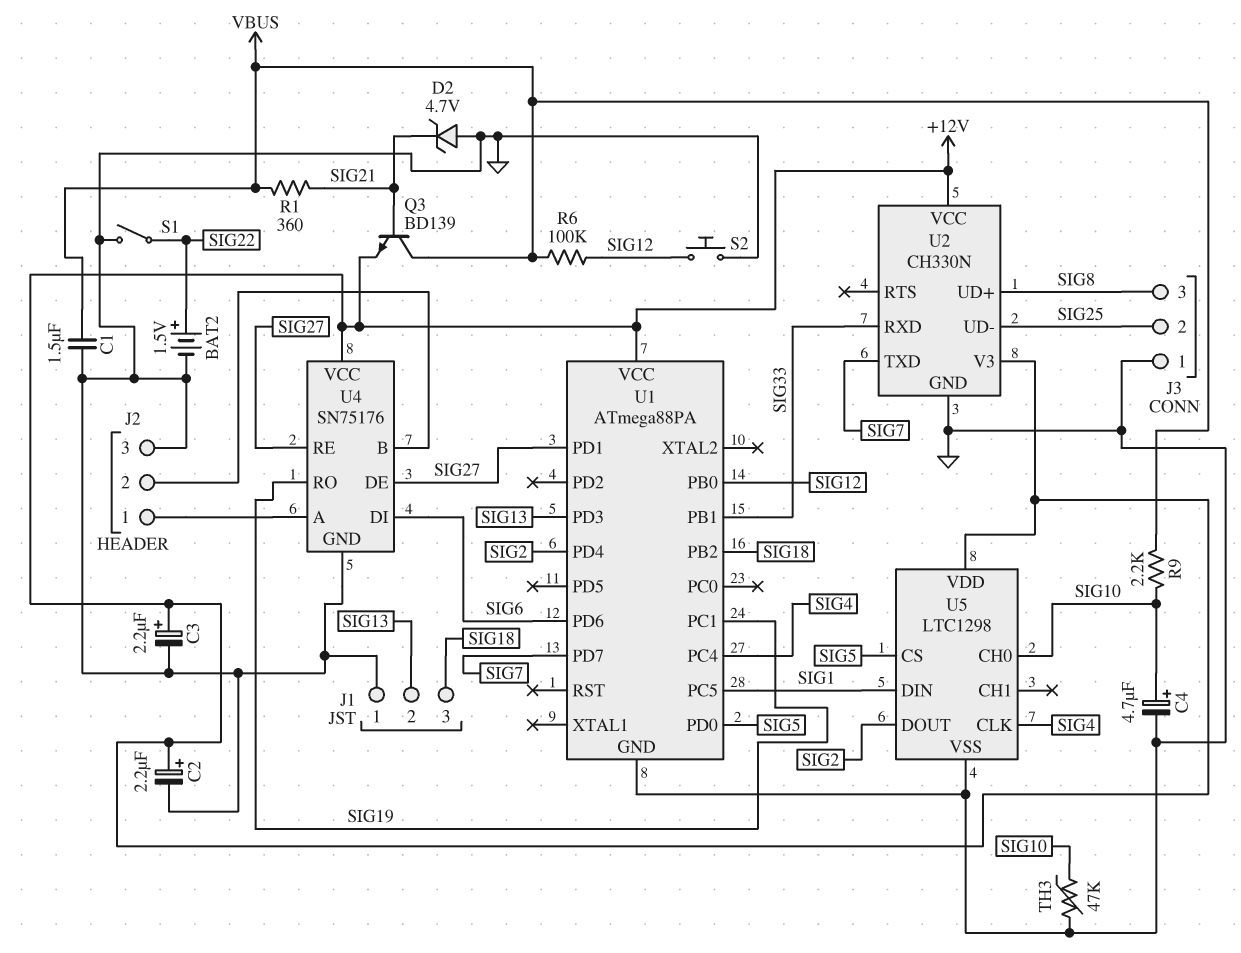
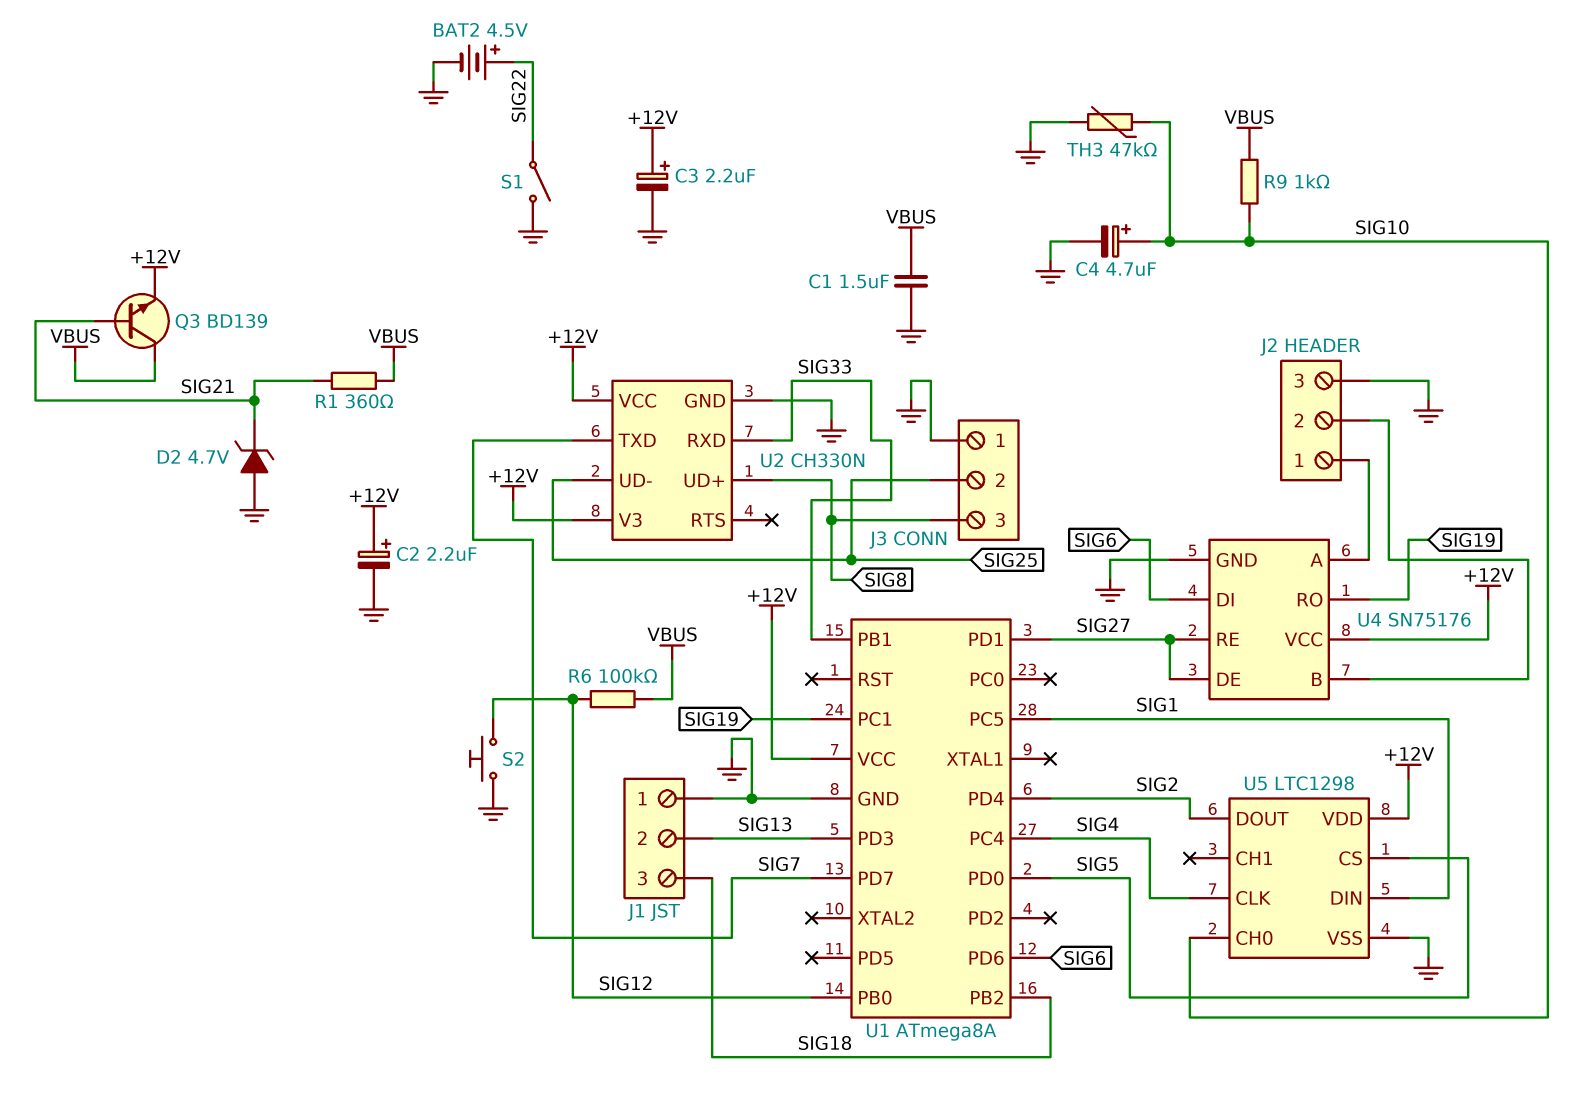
BAT2: 1.5V (plus SIG22, minus GND) -> 4.5V (plus SIG22, minus GND)
R9: 2.2k (SIG10, VBUS) -> 1k (SIG10, VBUS)
U1: ATmega88PA -> ATmega8A

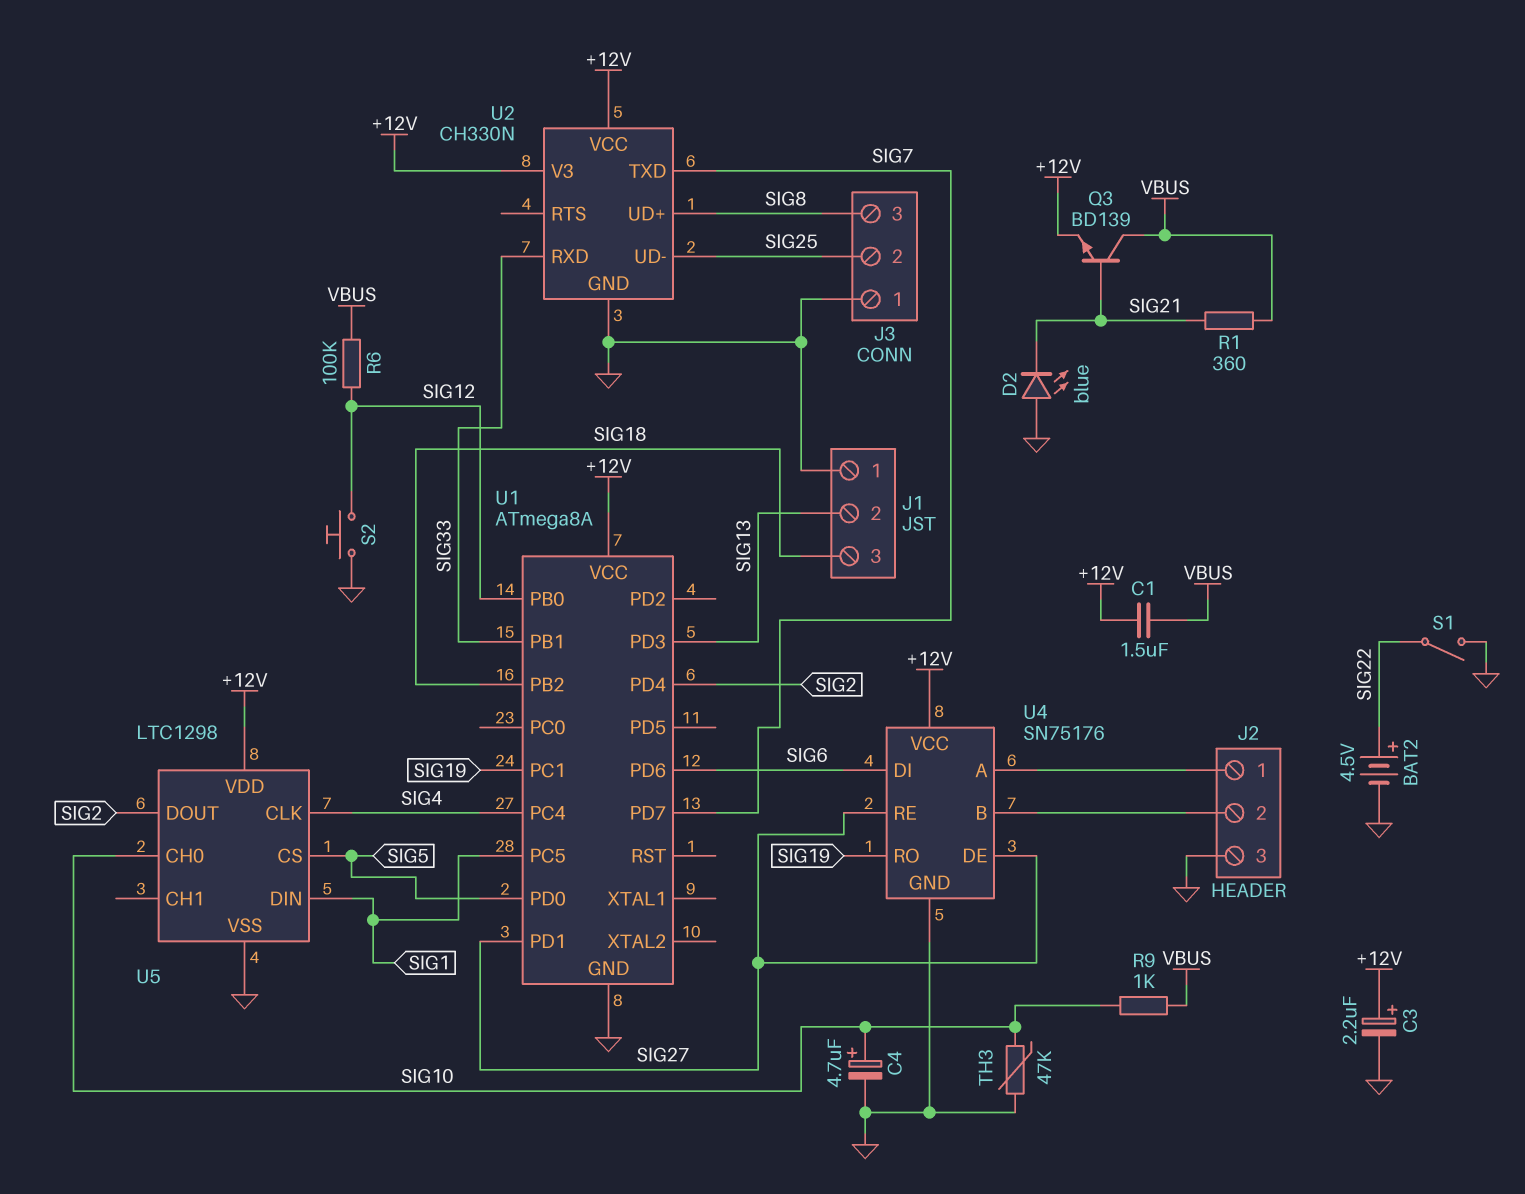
C1: 1.5uF (GND, VBUS) -> 1.5uF (+12V, VBUS)
C2: 2.2uF (plus +12V, minus GND) -> none
D2: zener 4.7V (A GND, K SIG21) -> LED blue (A GND, K SIG21)

